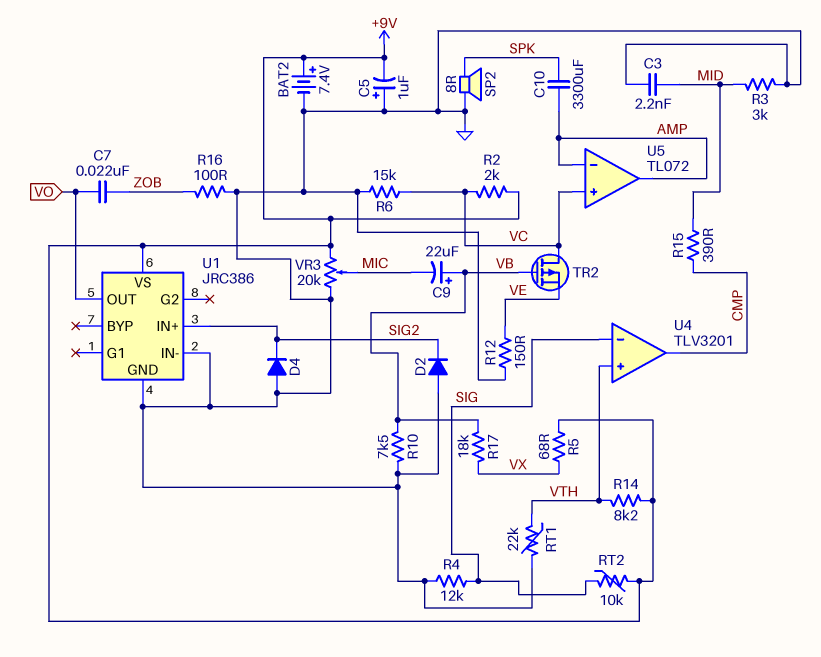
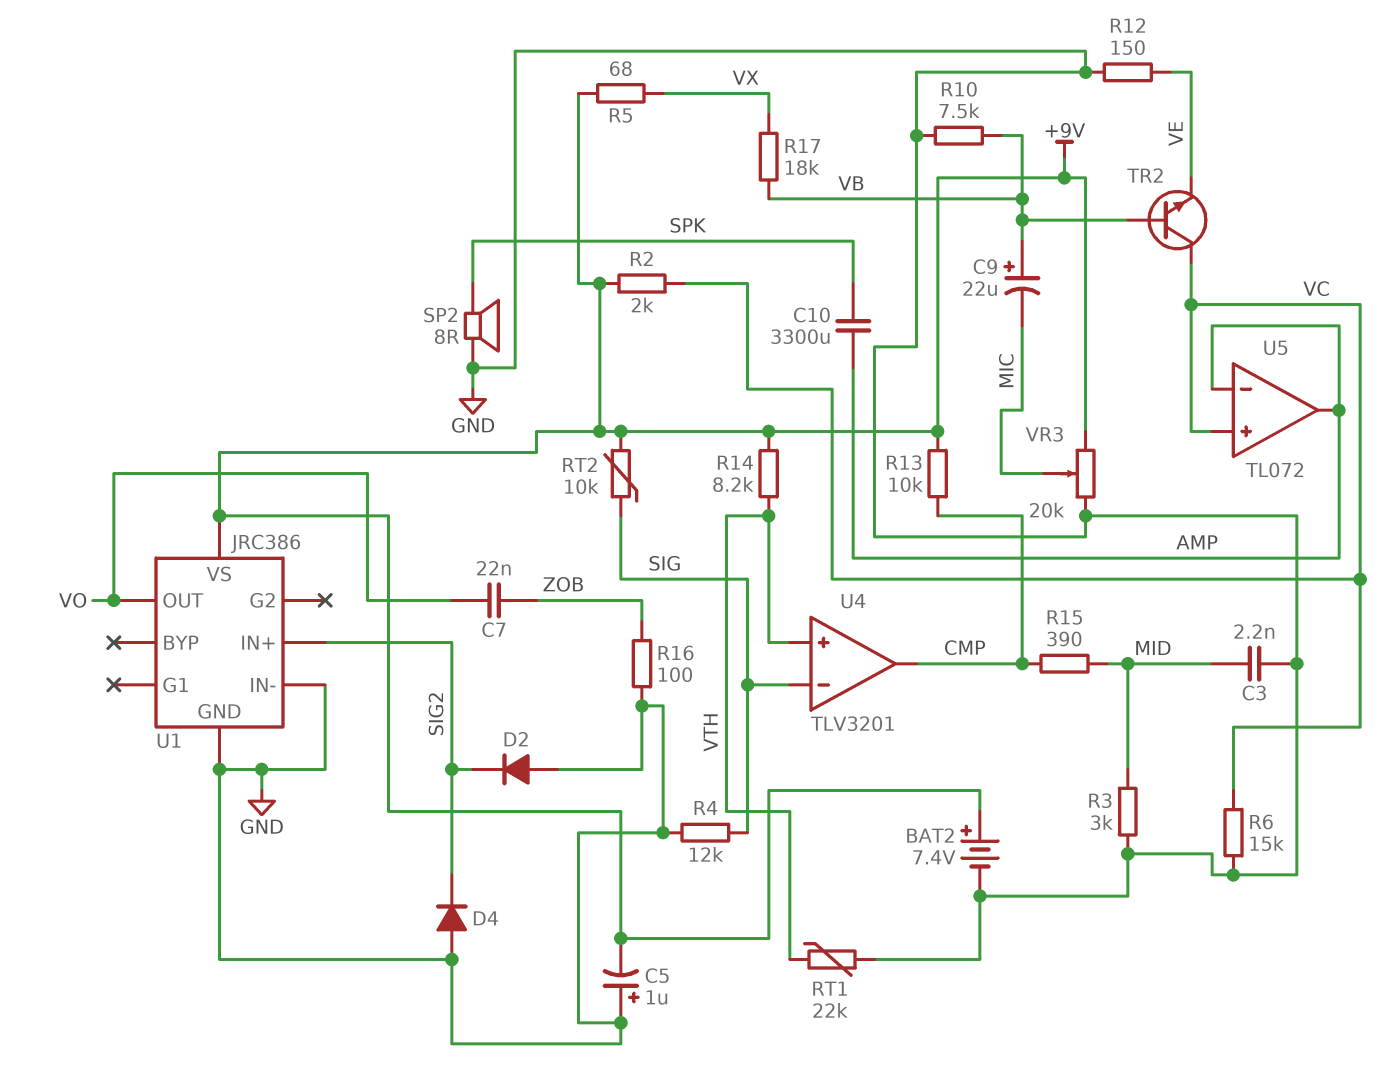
R13: none -> 10k (+9V, CMP)
TR2: PMOS (G VB, D VC, S VE) -> NPN (B VB, C VC, E VE)

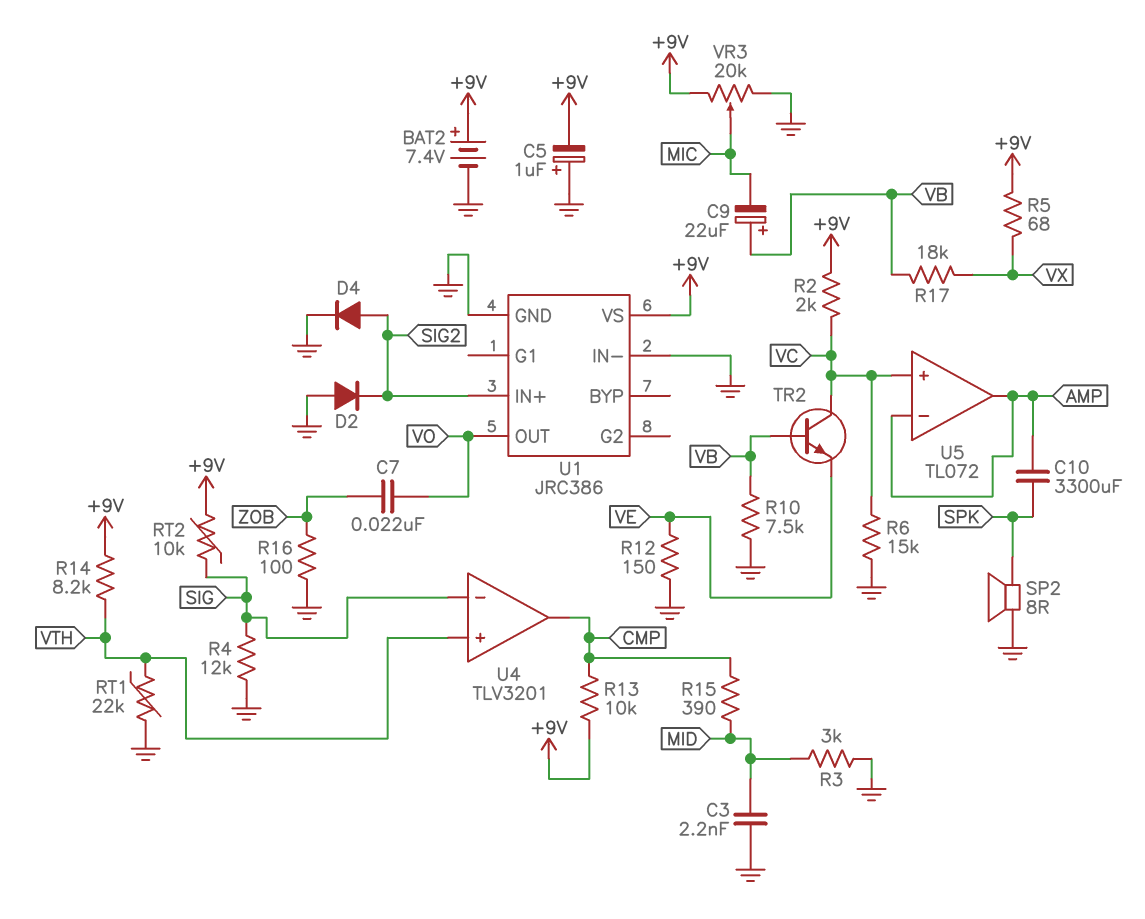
D4: diode (A GND, K SIG2) -> diode (A SIG2, K GND)

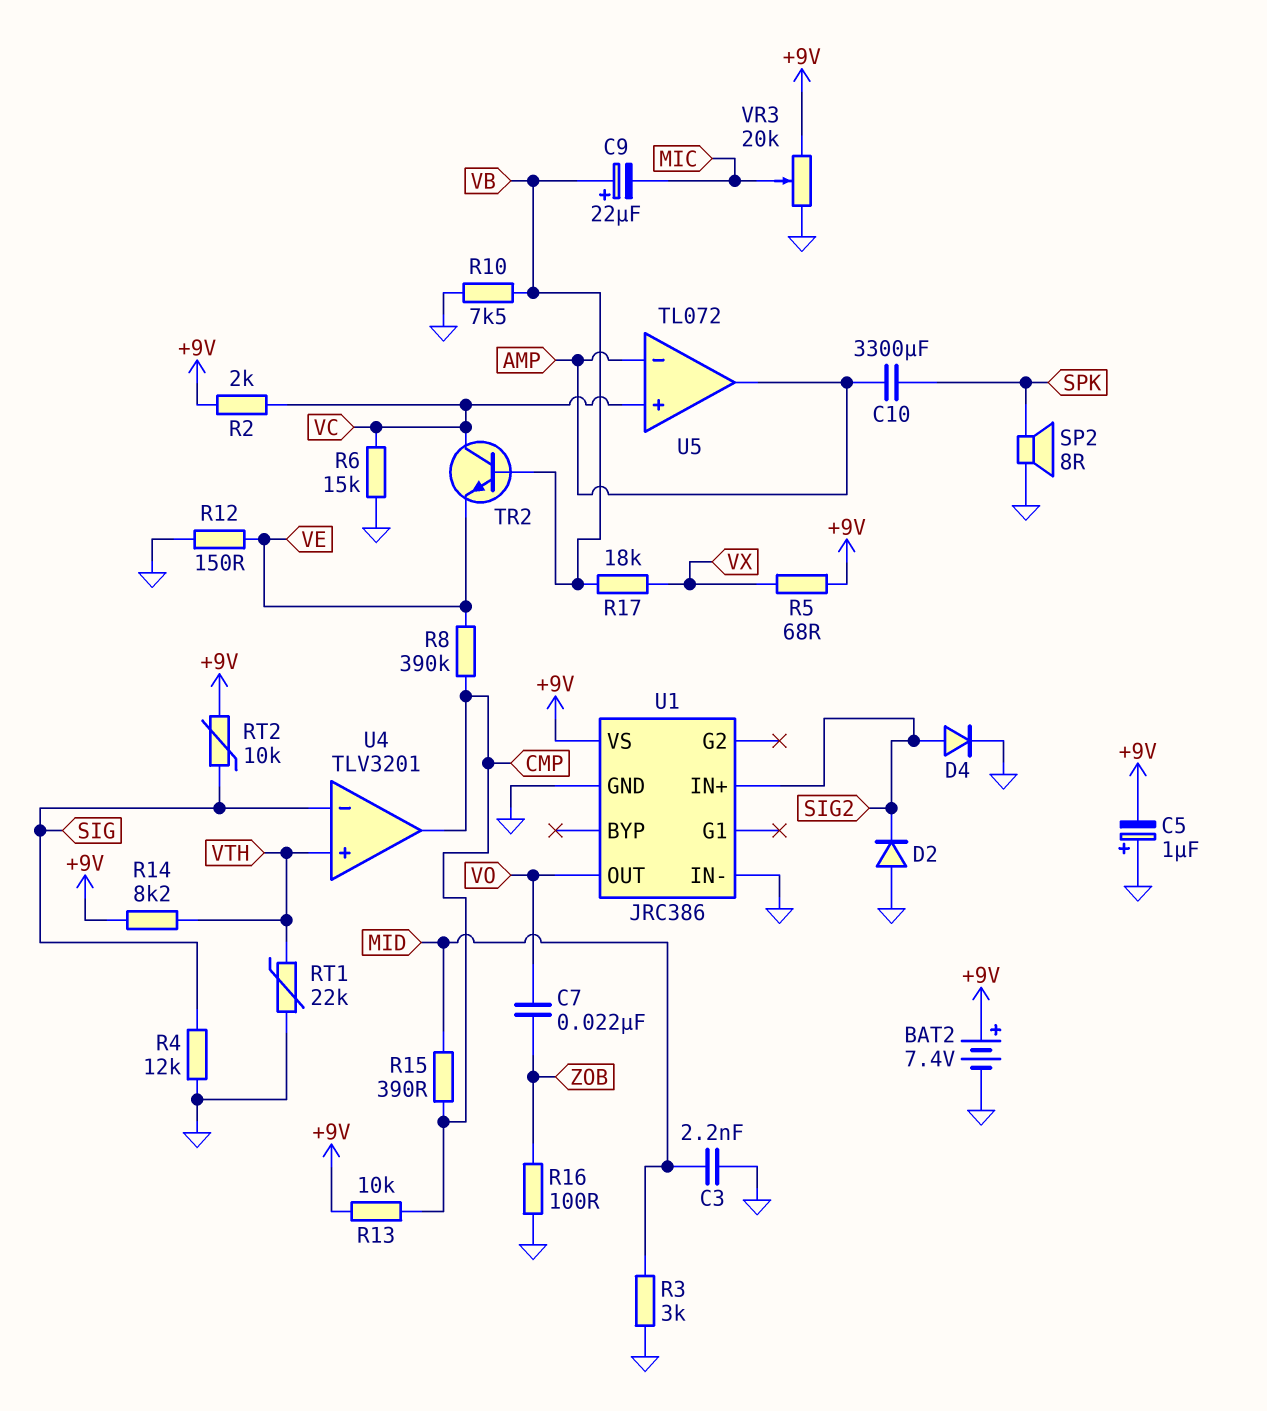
R8: none -> 390k (CMP, VE)

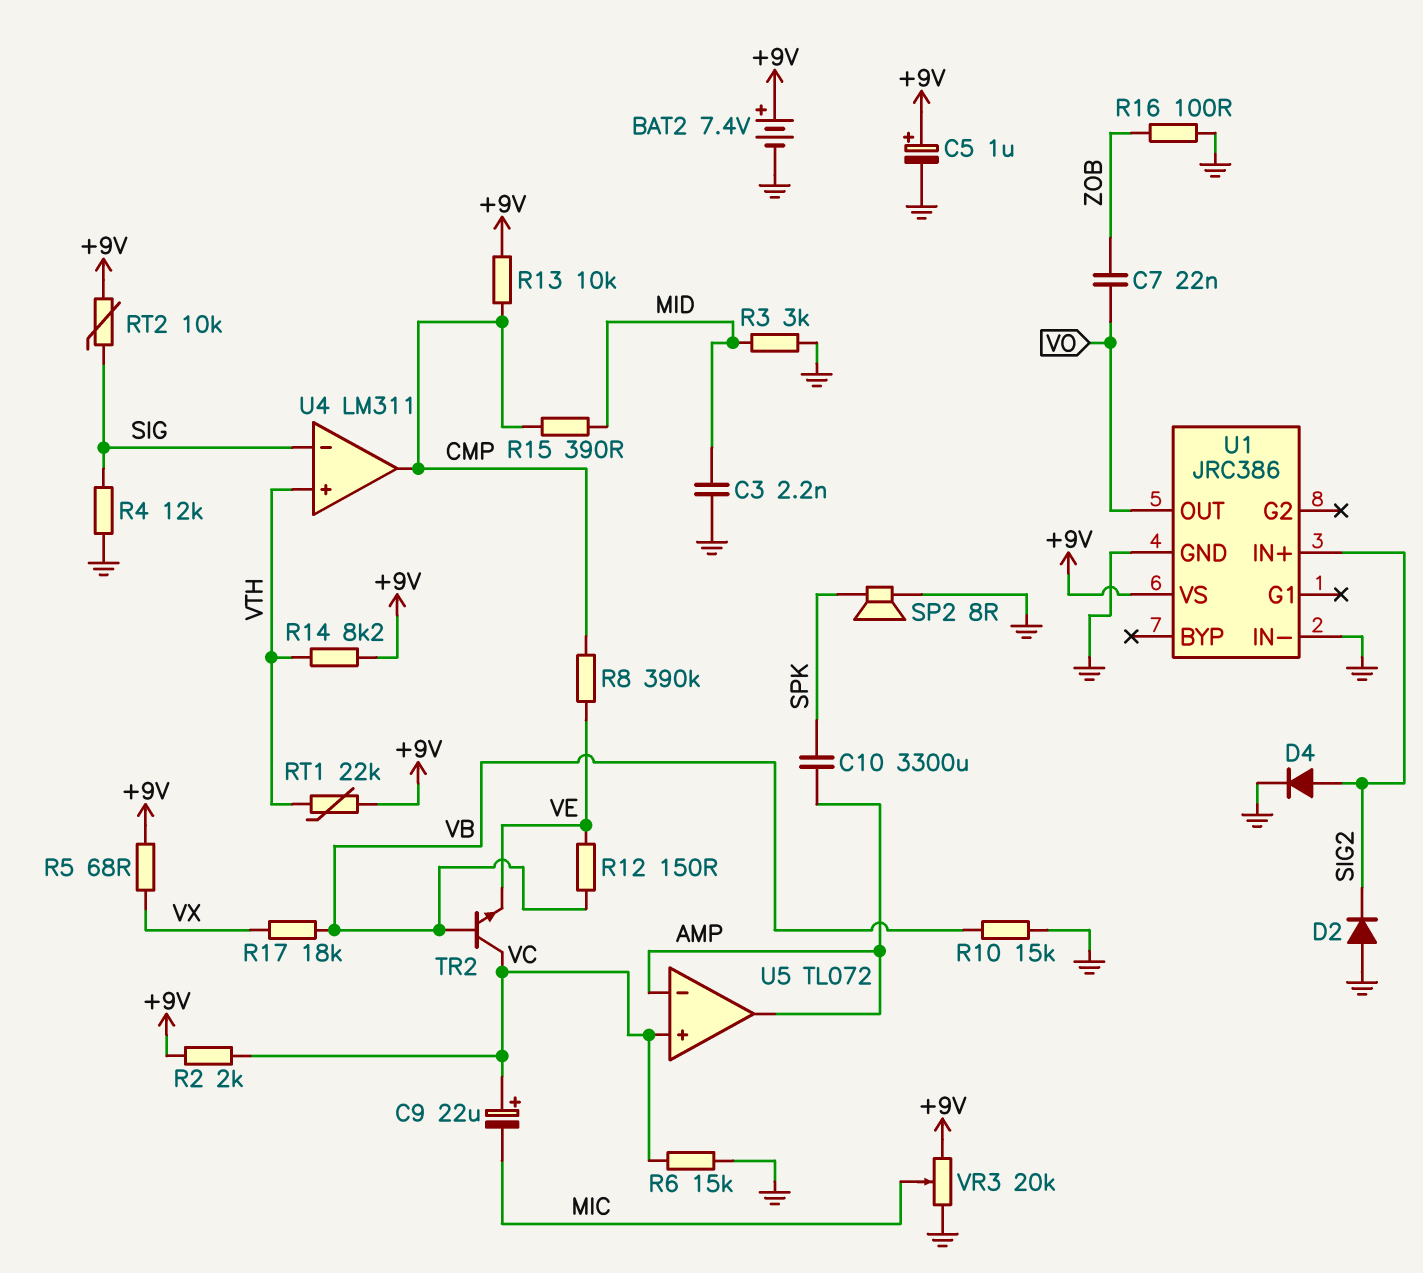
C5: 1uF (plus GND, minus +9V) -> 1uF (plus +9V, minus GND)
C9: 22uF (plus VB, minus MIC) -> 22uF (plus VC, minus MIC)
R10: 7.5k (GND, VB) -> 15k (GND, VB)
R12: 150 (GND, VE) -> 150 (VB, VE)
RT1: 22k (GND, VTH) -> 22k (+9V, VTH)
U4: TLV3201 -> LM311

